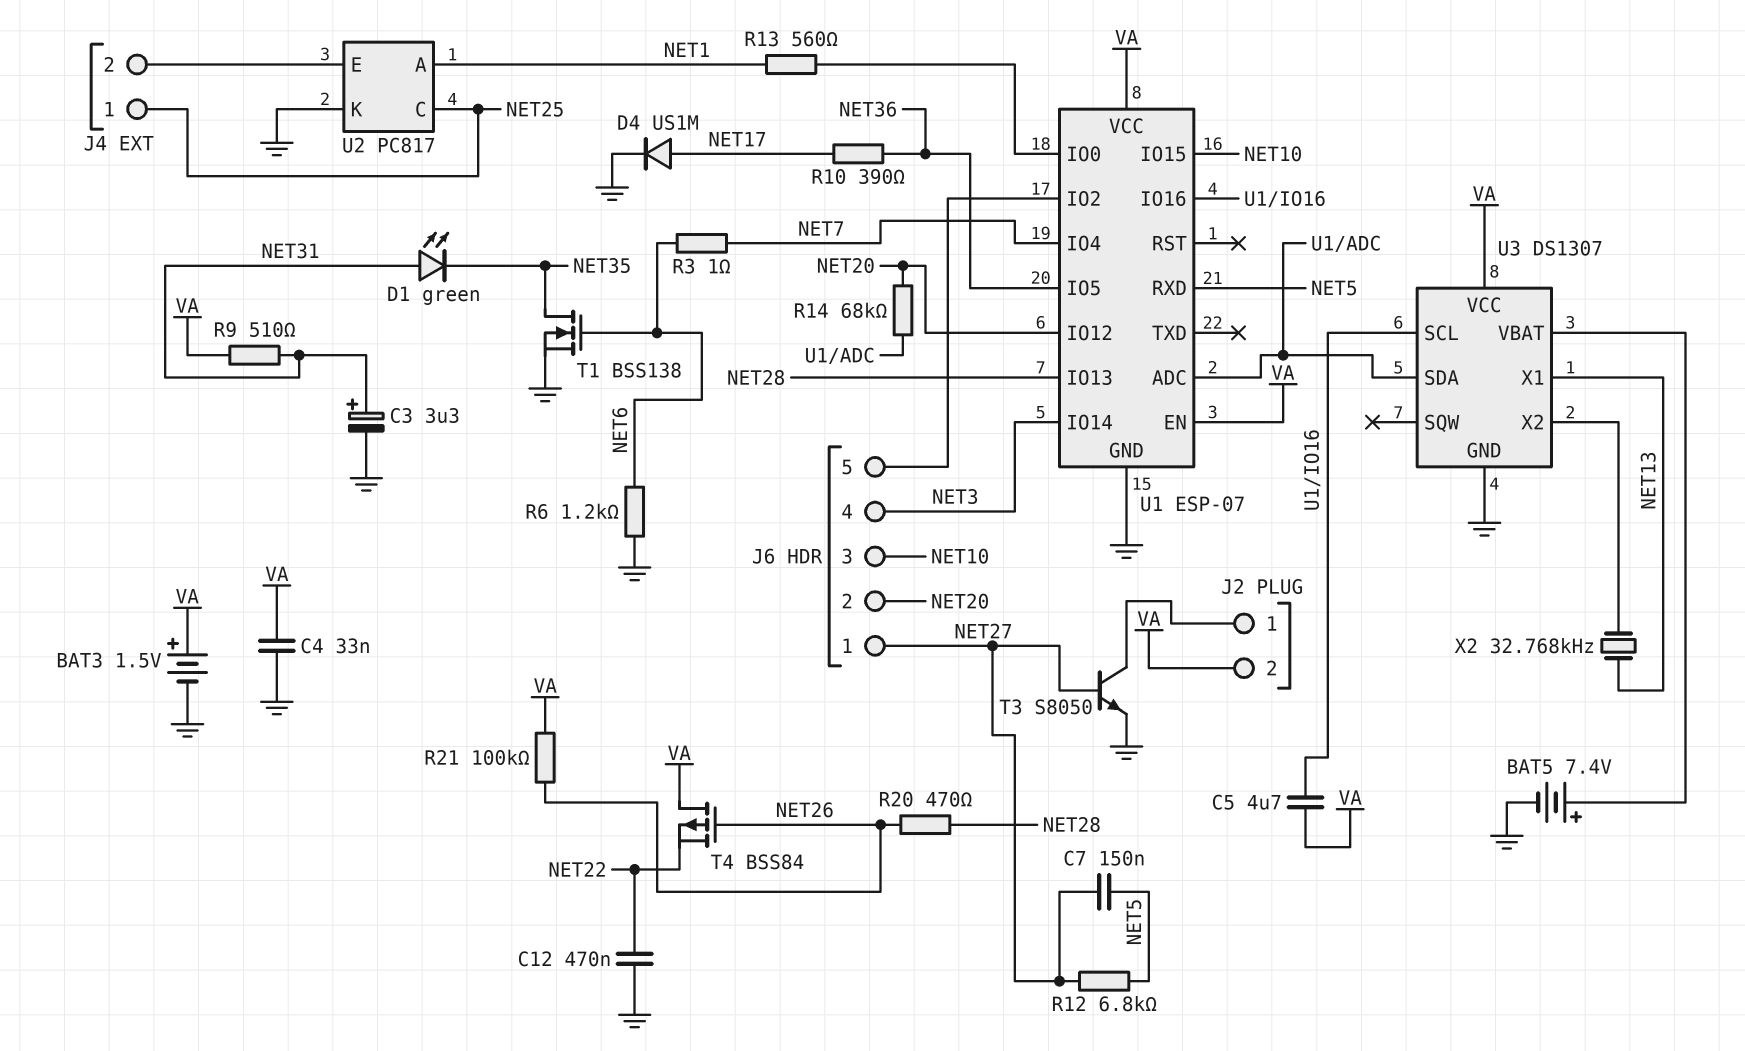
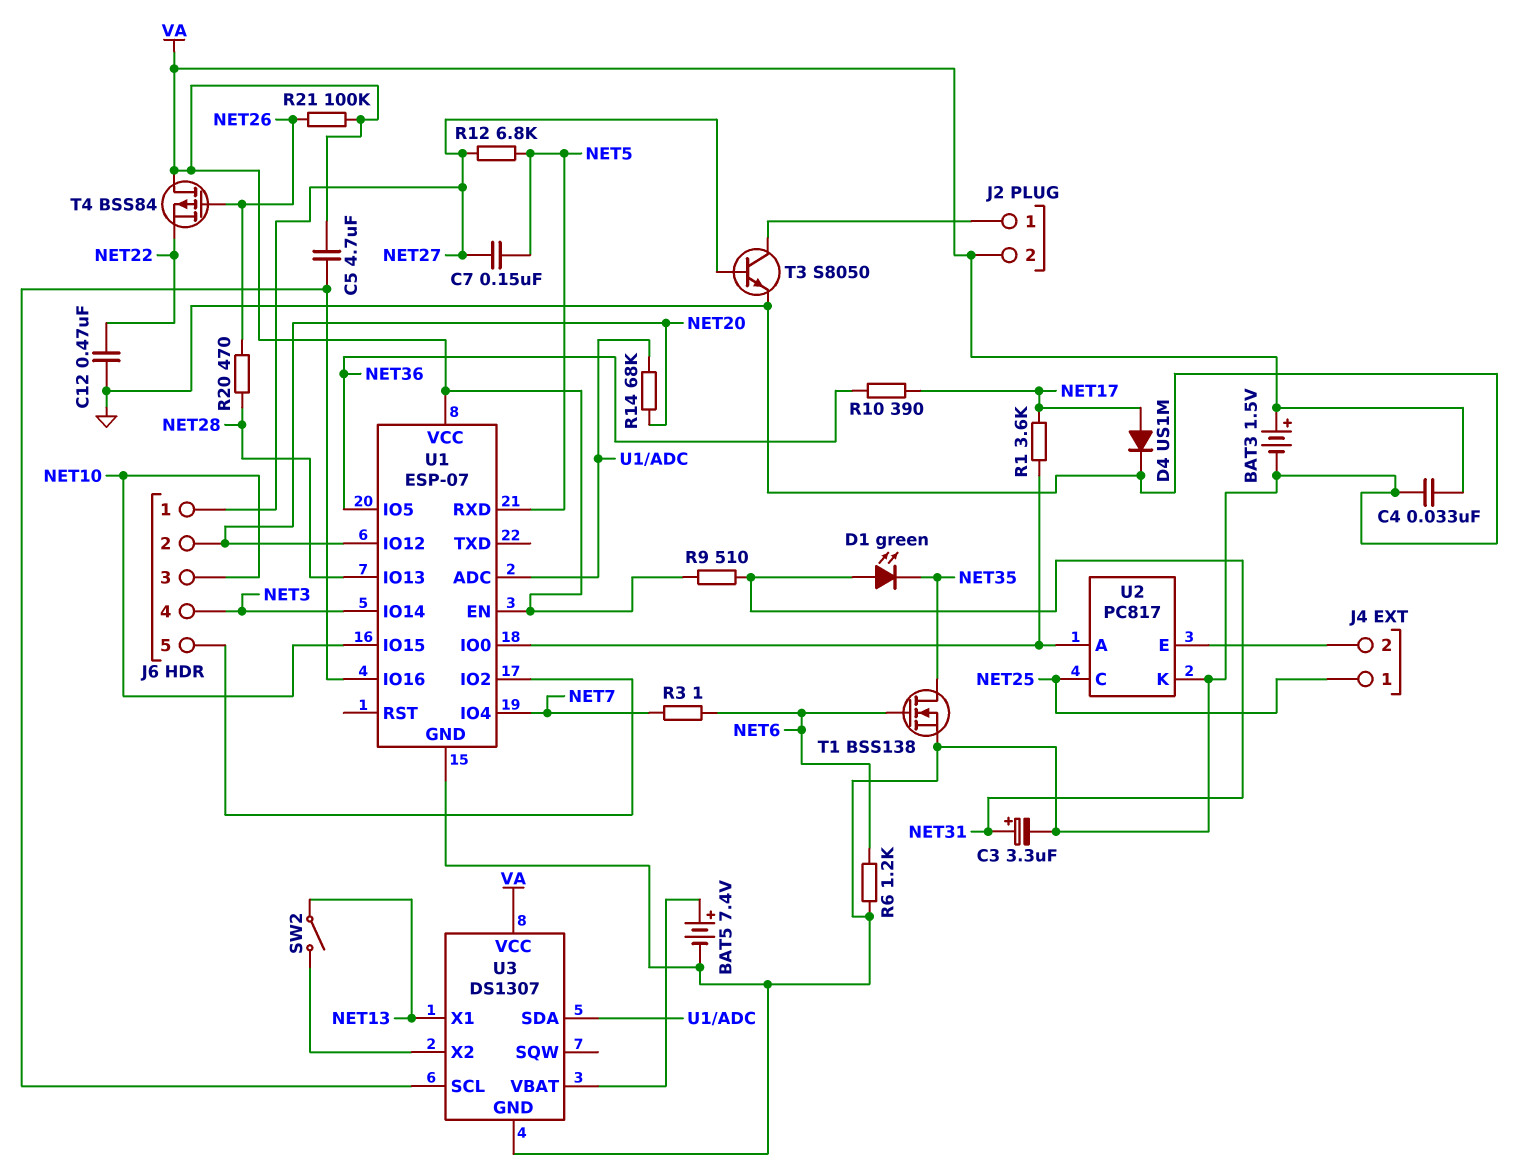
R1: none -> 3.6k (NET17, U1/IO0)
R13: 560 (NET1, U1/IO0) -> none
SW2: none -> switch (NET13, U3/X2)
U2 pin A: NET1 -> U1/IO0
X2: 32.768kHz (NET13, U3/X2) -> none

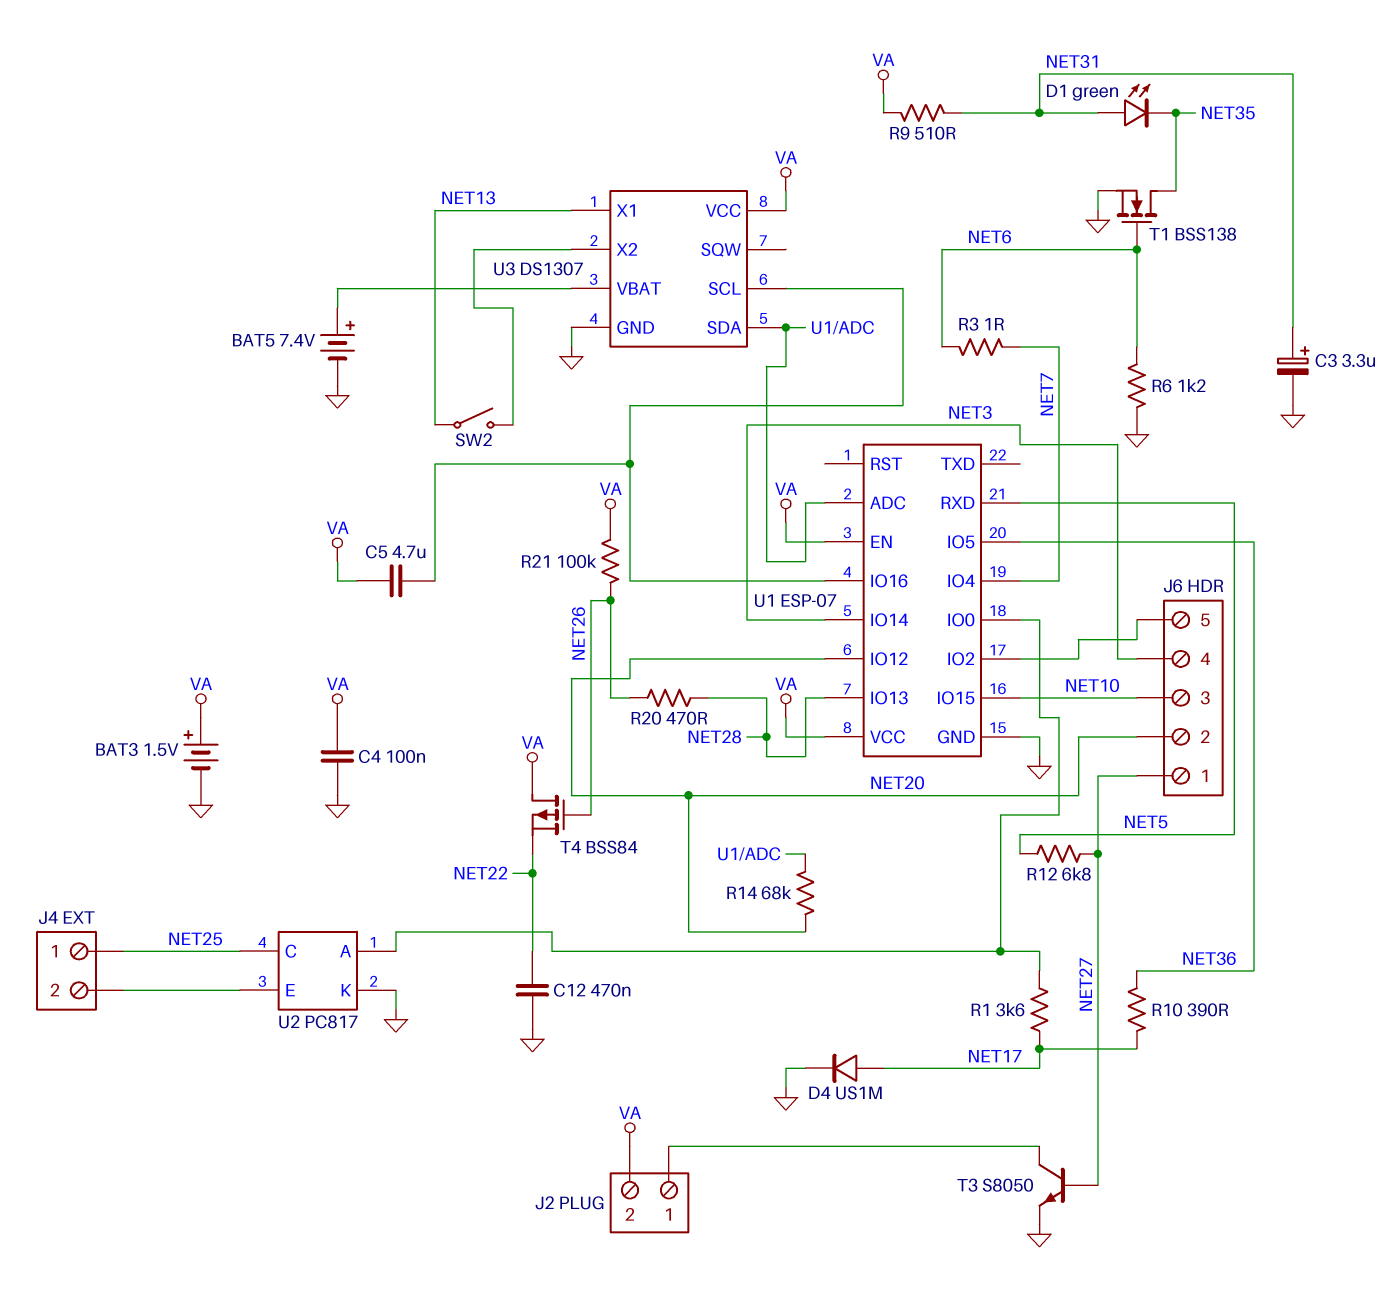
C4: 33nF (GND, VA) -> 100nF (GND, VA)
C7: 150nF (NET5, NET27) -> none

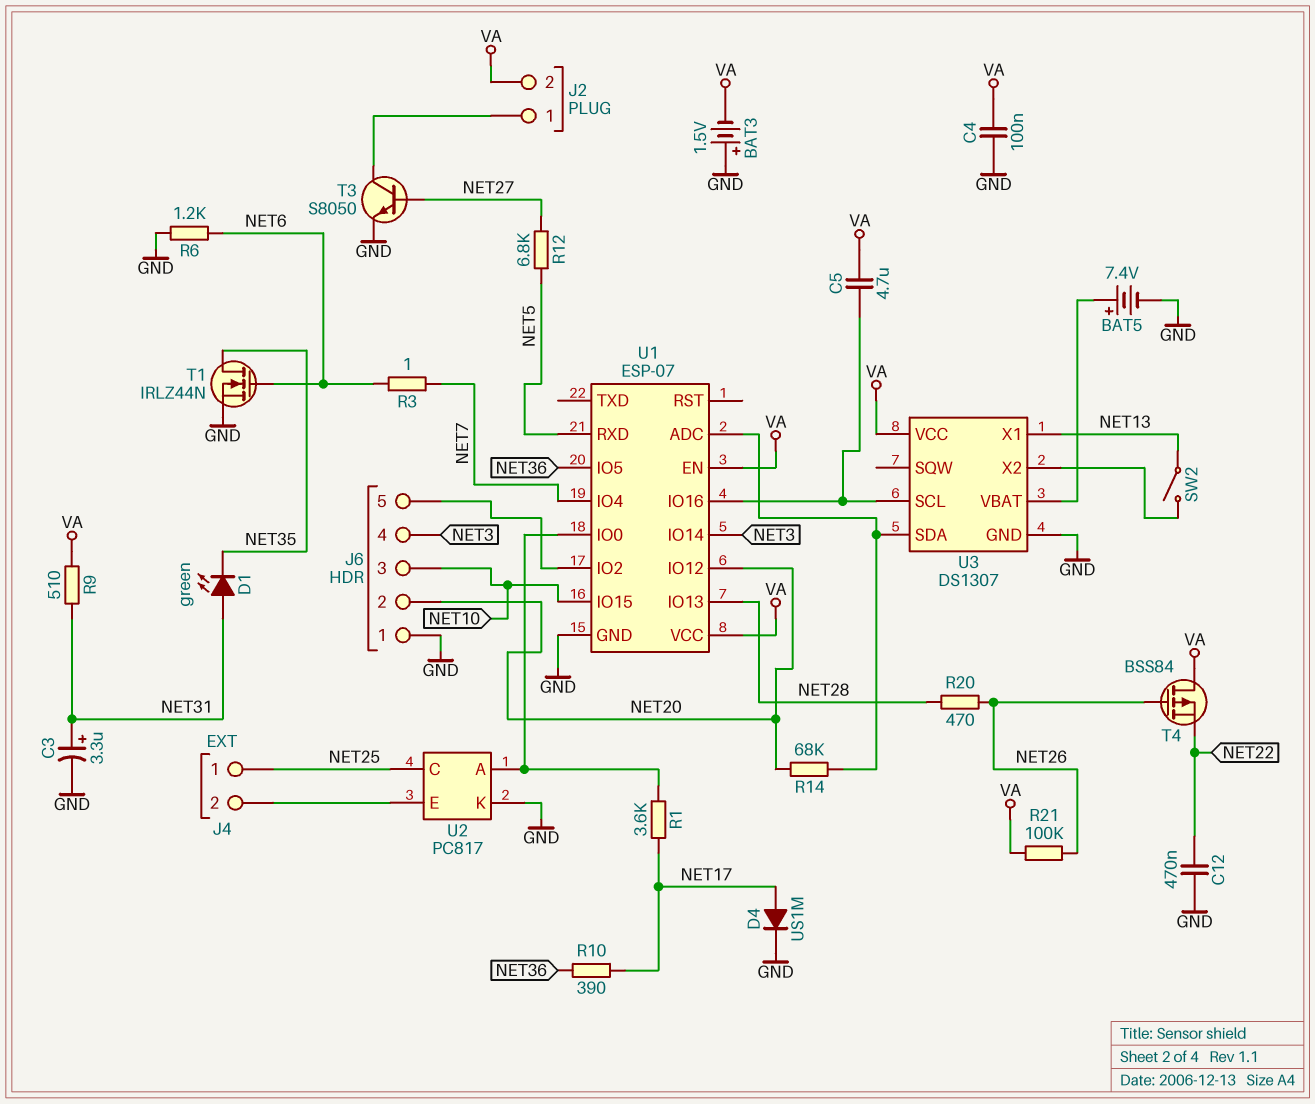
BAT3: 1.5V (plus VA, minus GND) -> 1.5V (plus GND, minus VA)
J6 pin 1: NET27 -> GND
T1: NMOS BSS138 (G NET6, D NET35, S GND) -> NMOS IRLZ44N (G NET6, D NET35, S GND)

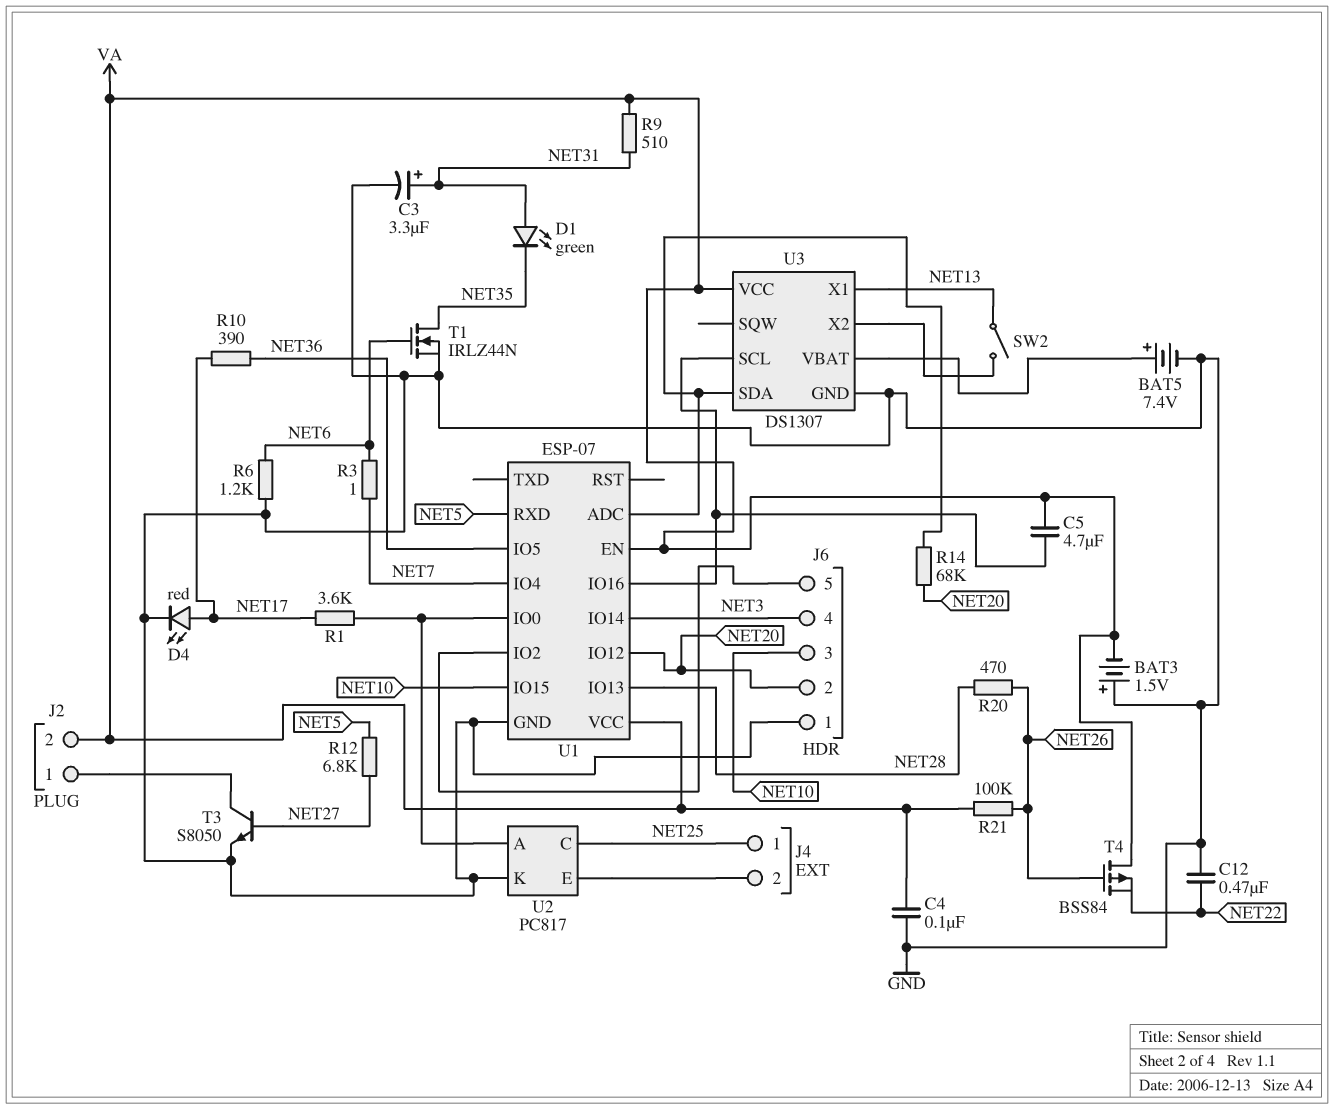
D4: diode US1M (A NET17, K GND) -> LED red (A NET17, K GND)

